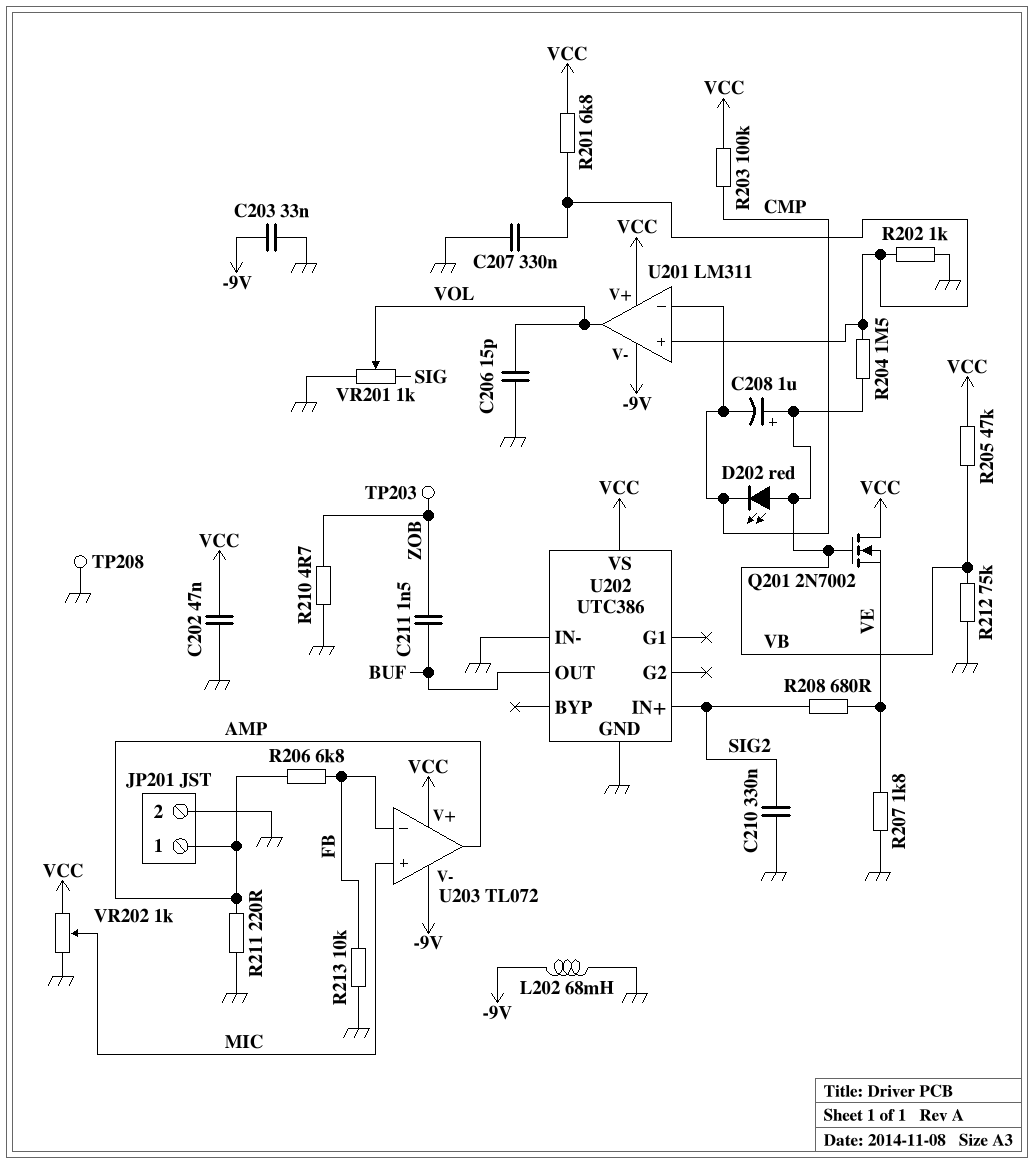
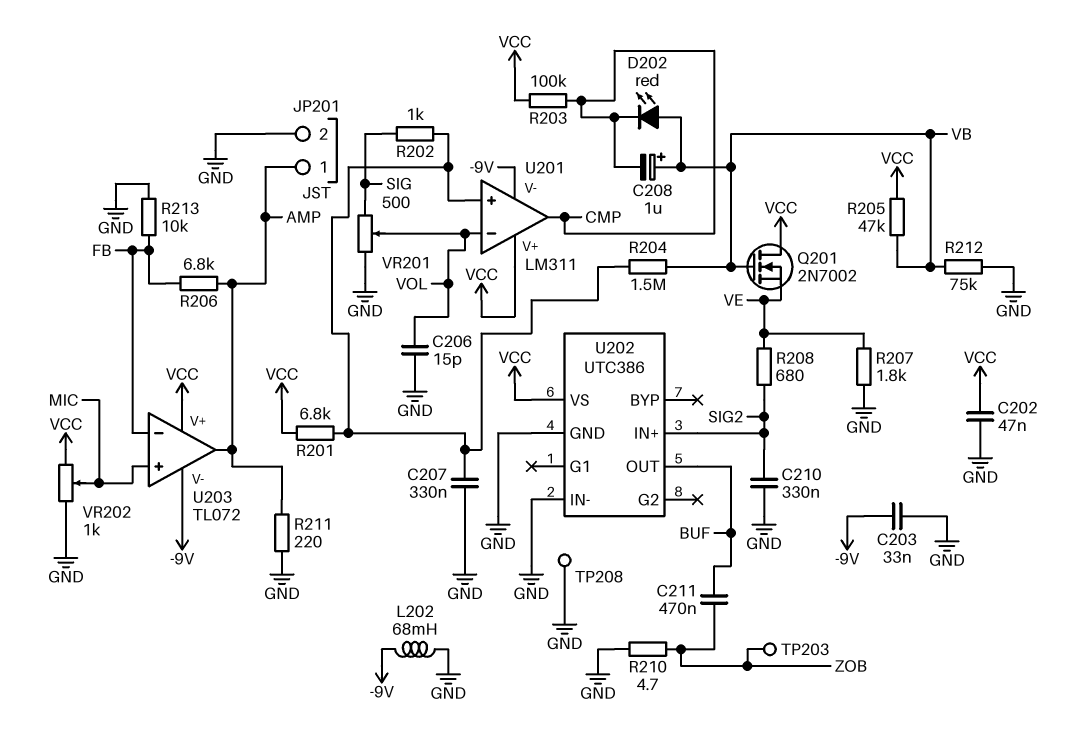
C211: 1.5nF (BUF, ZOB) -> 470nF (BUF, ZOB)
R202: 1k (GND, U201/in+) -> 1k (SIG, U201/in+)
U201 pin in-: CMP -> VOL
U201 pin out: VOL -> CMP
VR201: 1k (GND, SIG, wiper VOL) -> 500 (GND, SIG, wiper VOL)

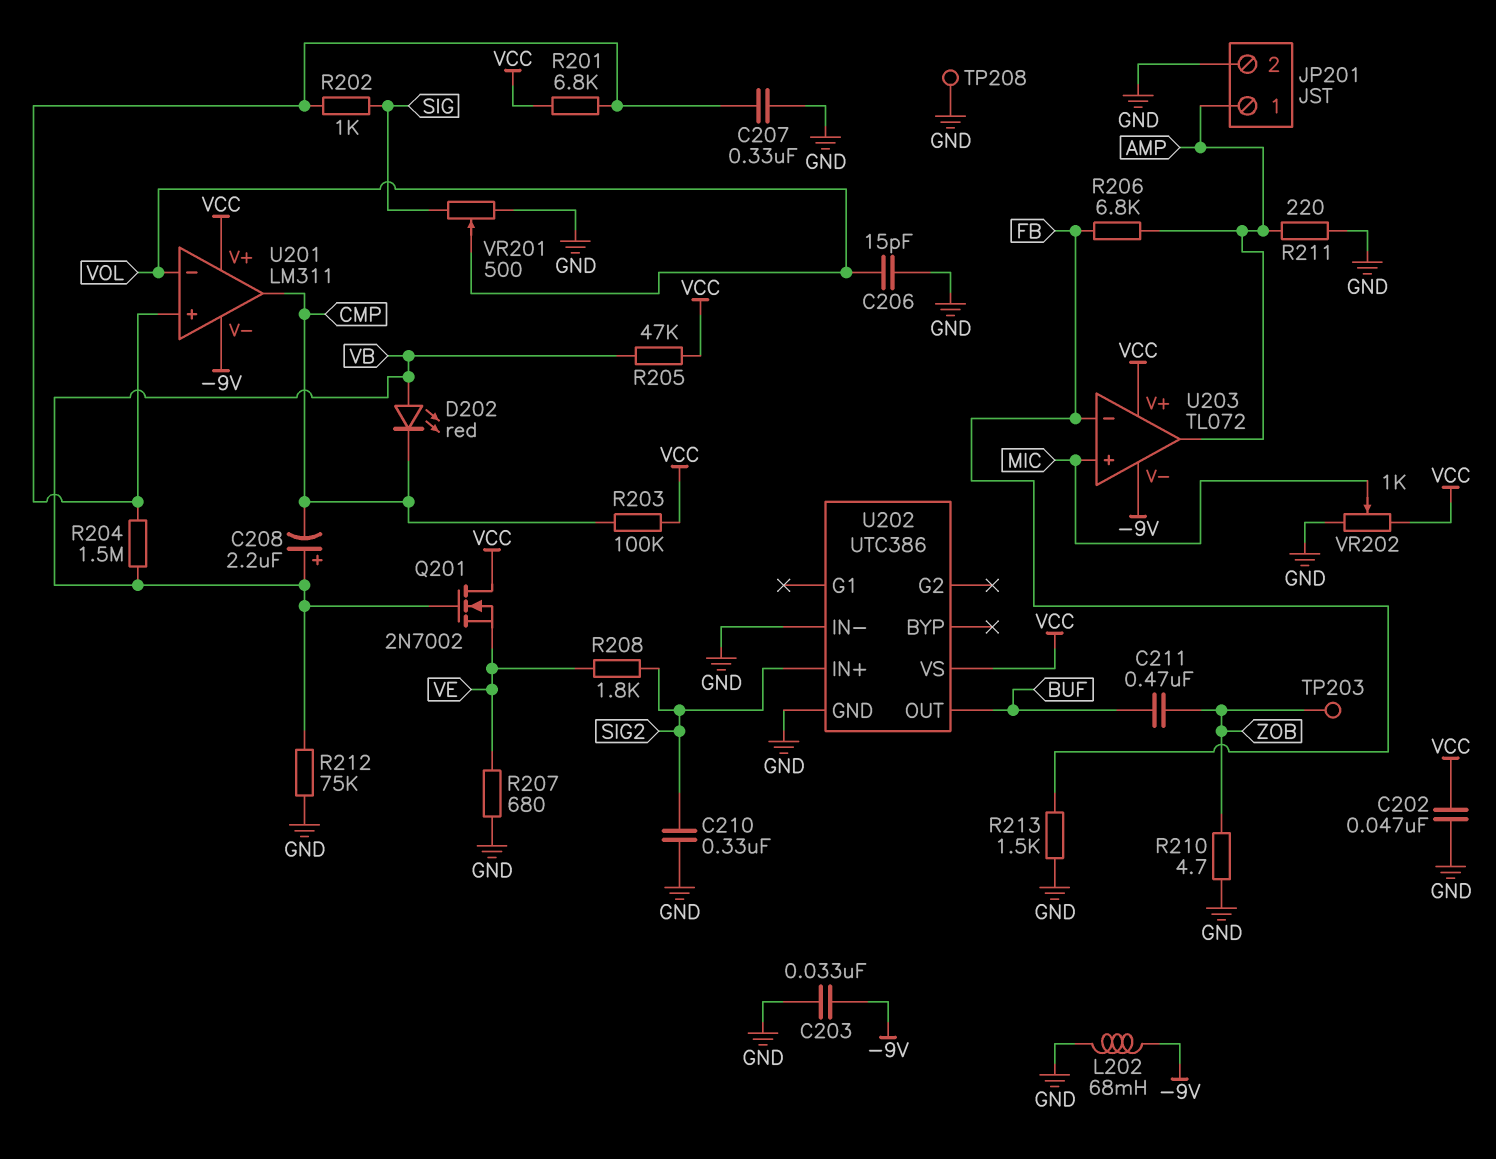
C208: 1uF (plus VB, minus CMP) -> 2.2uF (plus VB, minus CMP)
R207: 1.8k (GND, VE) -> 680 (GND, VE)
R208: 680 (SIG2, VE) -> 1.8k (SIG2, VE)
R213: 10k (FB, GND) -> 1.5k (FB, GND)

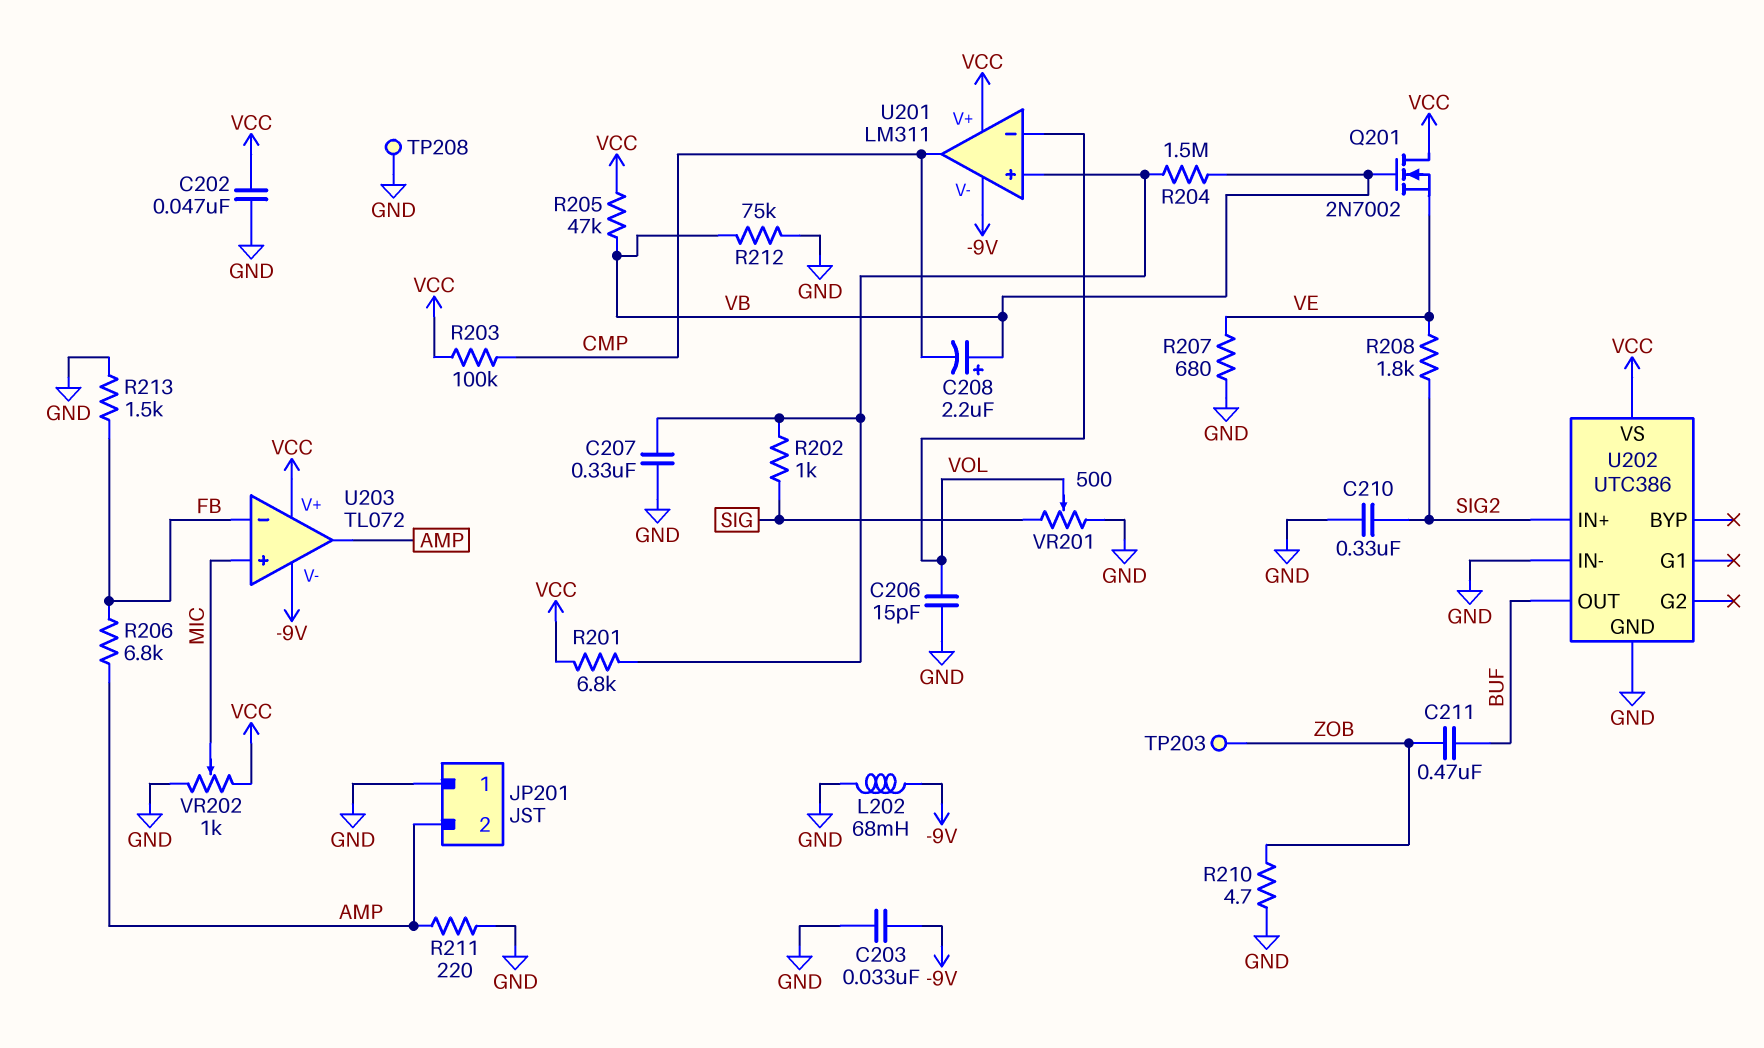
D202: LED red (A VB, K CMP) -> none
JP201 pin 1: AMP -> GND
JP201 pin 2: GND -> AMP

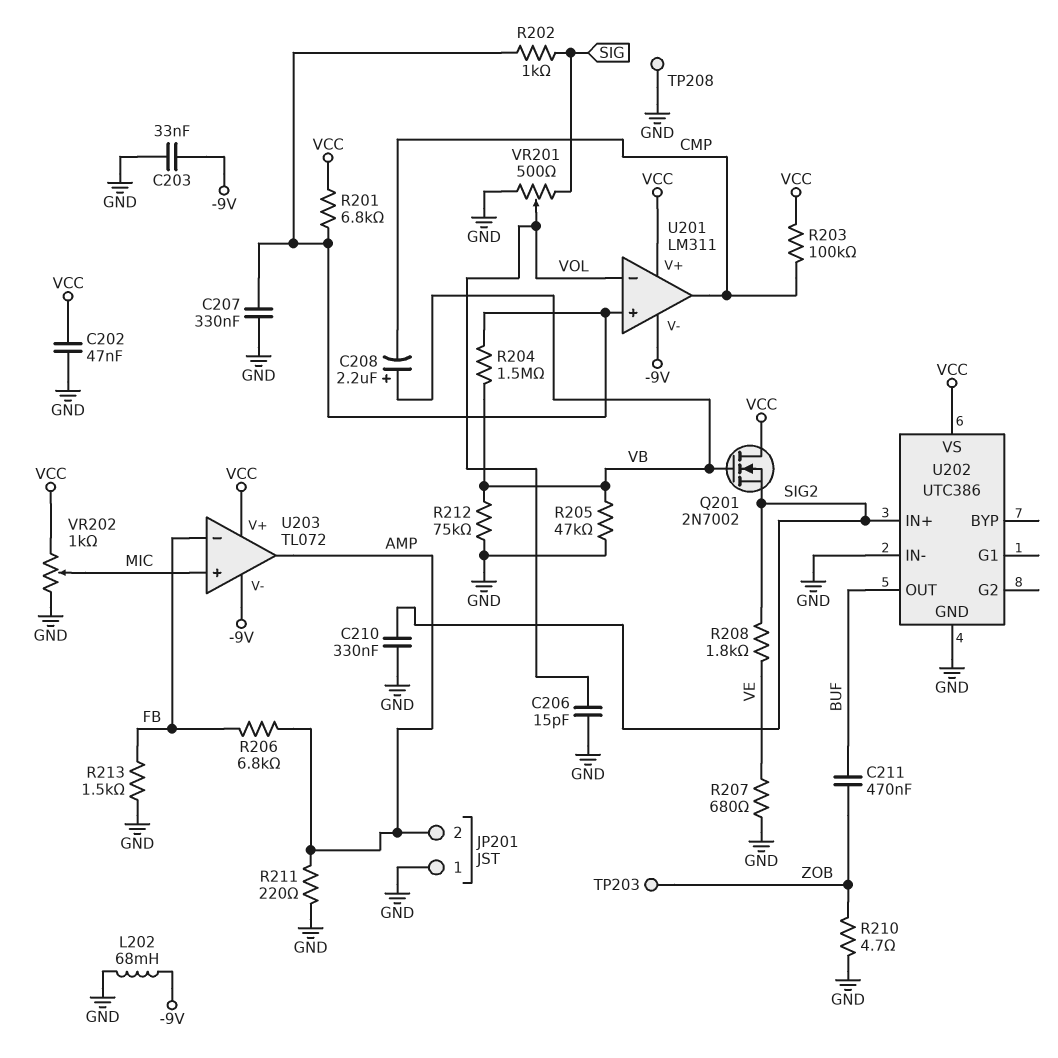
Q201: NMOS 2N7002 (G VB, D VCC, S VE) -> NMOS 2N7002 (G VB, D VCC, S SIG2)
R205: 47k (VB, VCC) -> 47k (GND, VB)

